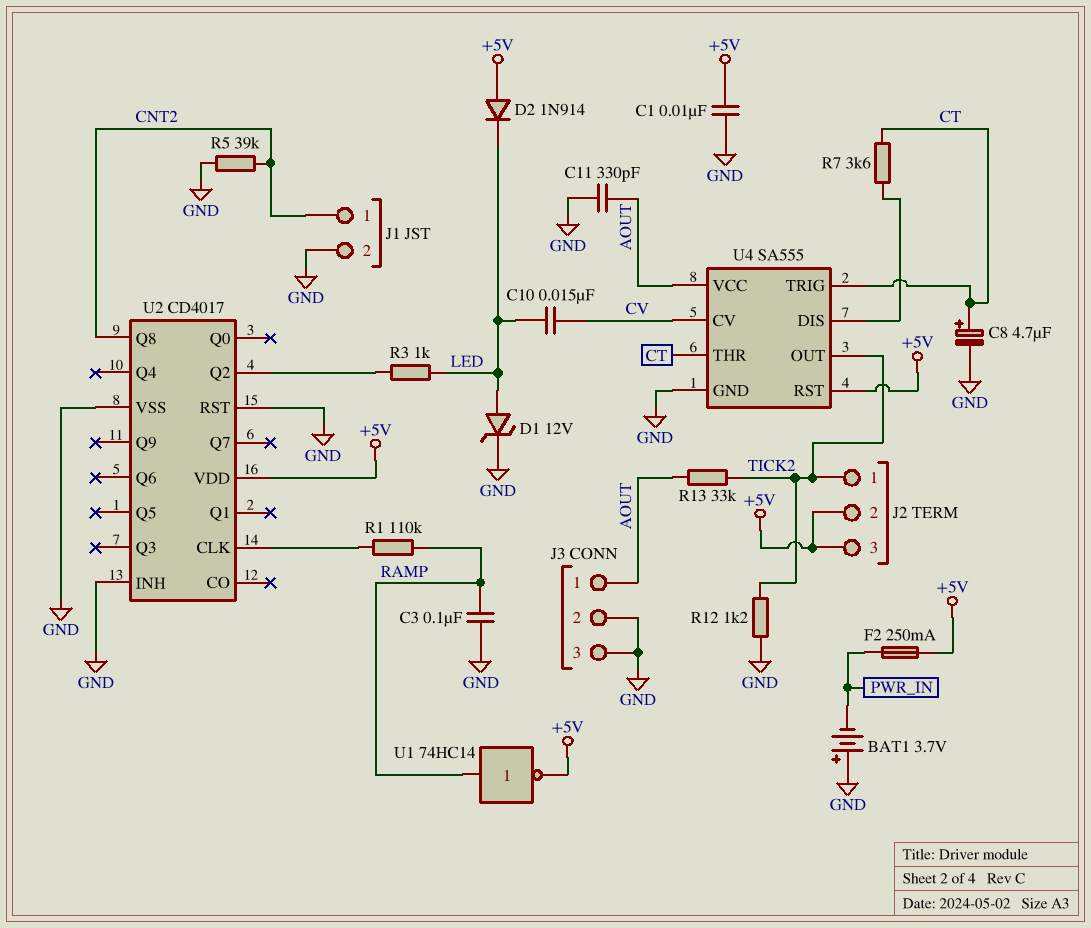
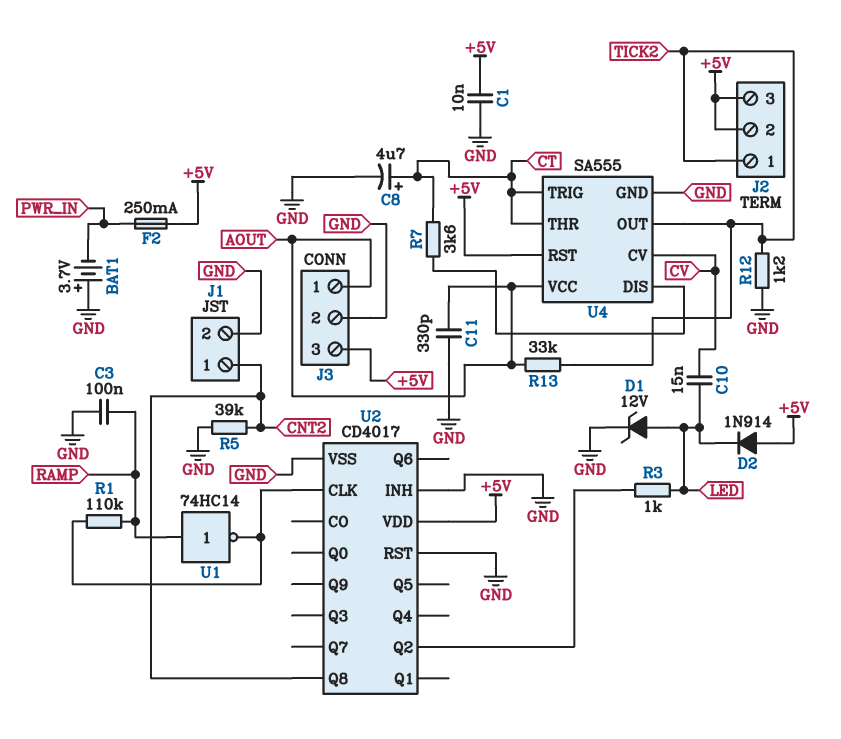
J3 pin 3: GND -> +5V
U1: NOT 74HC14 (in RAMP, out +5V) -> NOT 74HC14 (in RAMP, out U2/CLK)

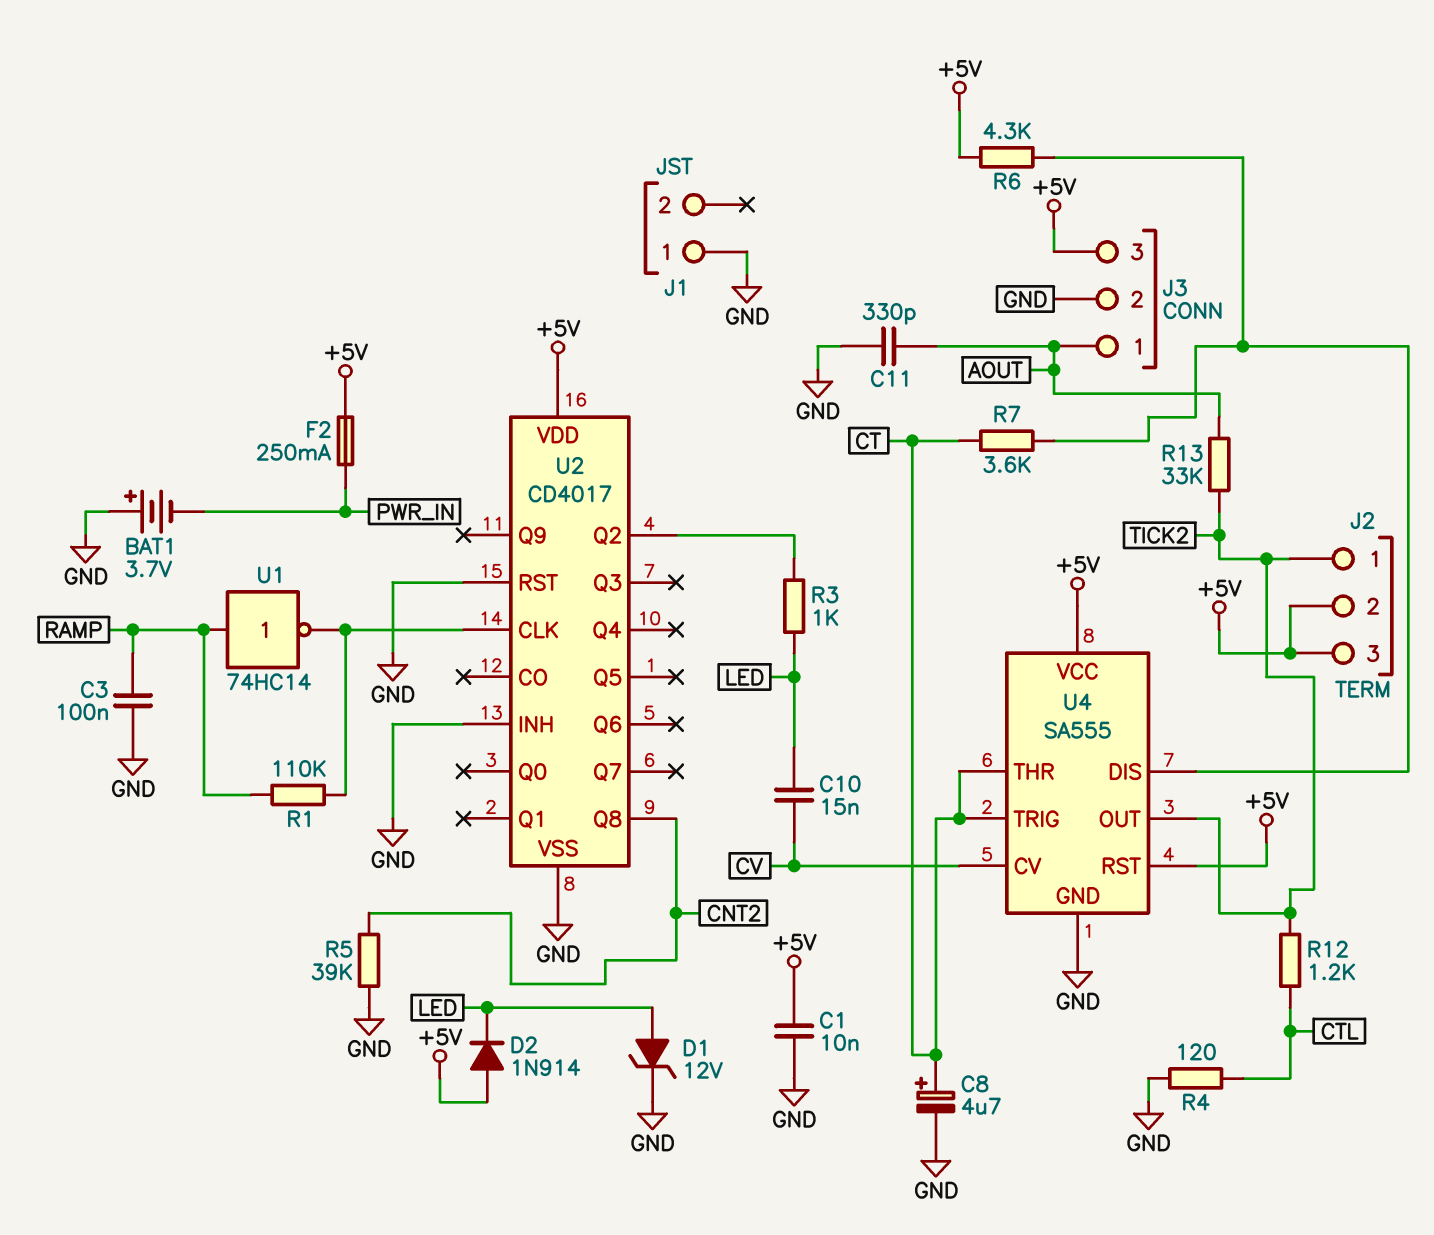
J1 pin 1: CNT2 -> GND
J1 pin 2: GND -> none
R4: none -> 120 (CTL, GND)
R6: none -> 4.3k (+5V, U4/DIS)
R12: 1.2k (GND, TICK2) -> 1.2k (CTL, TICK2)
U4 pin VCC: AOUT -> +5V

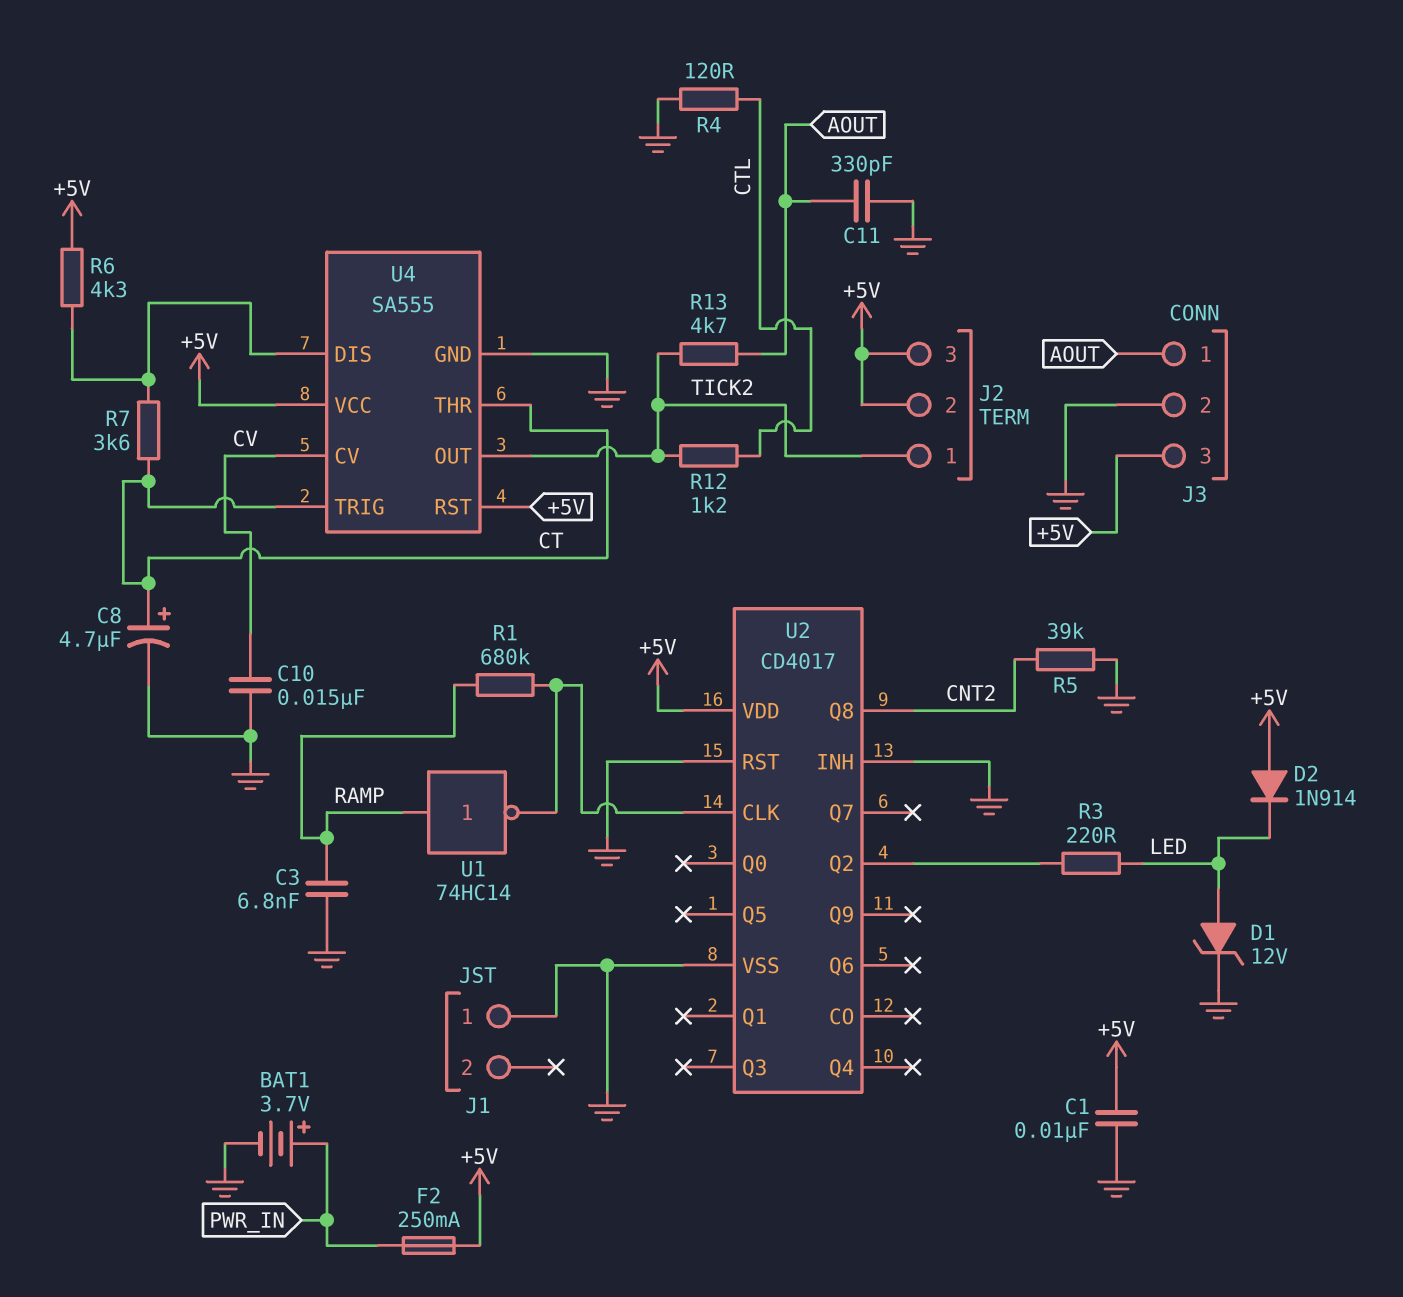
BAT1: 3.7V (plus GND, minus PWR_IN) -> 3.7V (plus PWR_IN, minus GND)
C3: 100nF (GND, RAMP) -> 6.8nF (GND, RAMP)
C10: 15nF (CV, LED) -> 15nF (CV, GND)
R1: 110k (RAMP, U2/CLK) -> 680k (RAMP, U2/CLK)
R3: 1k (LED, U2/Q2) -> 220 (LED, U2/Q2)
R13: 33k (AOUT, TICK2) -> 4.7k (AOUT, TICK2)

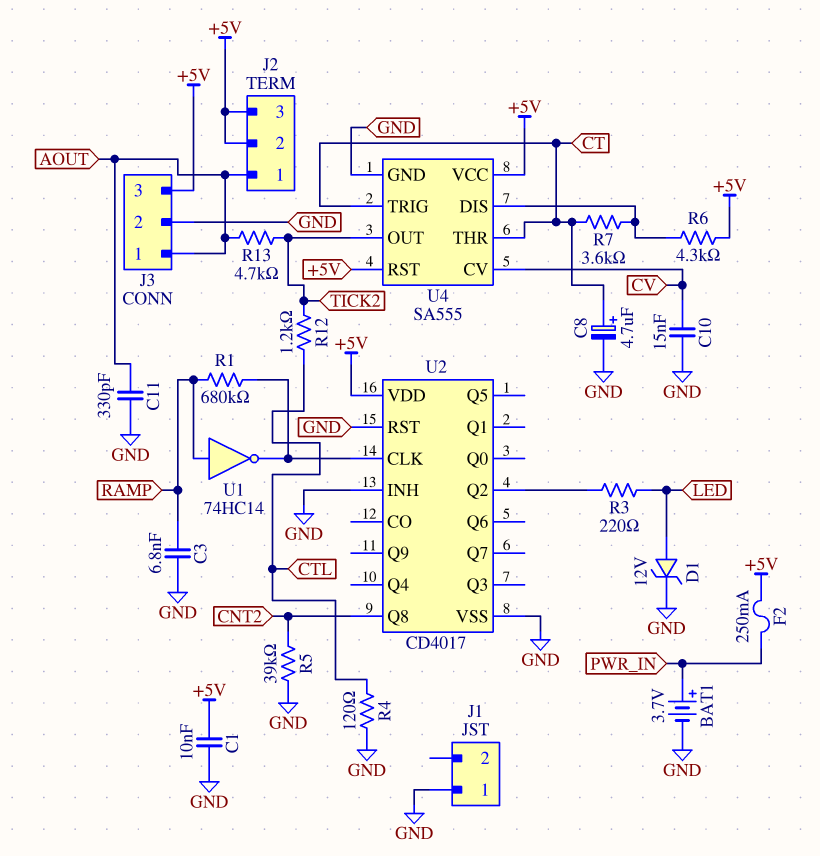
D2: diode 1N914 (A +5V, K LED) -> none
J2 pin 1: TICK2 -> AOUT

